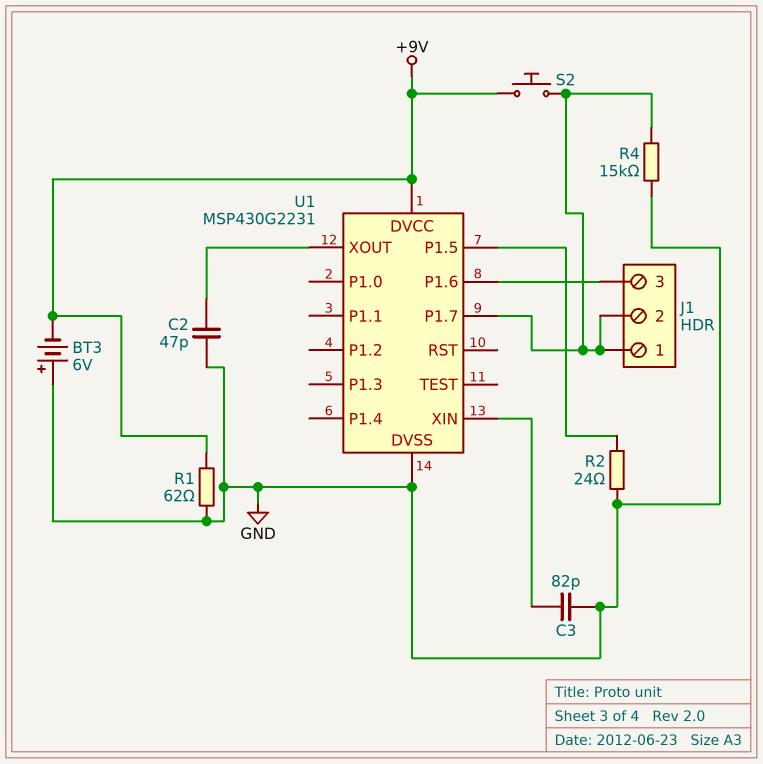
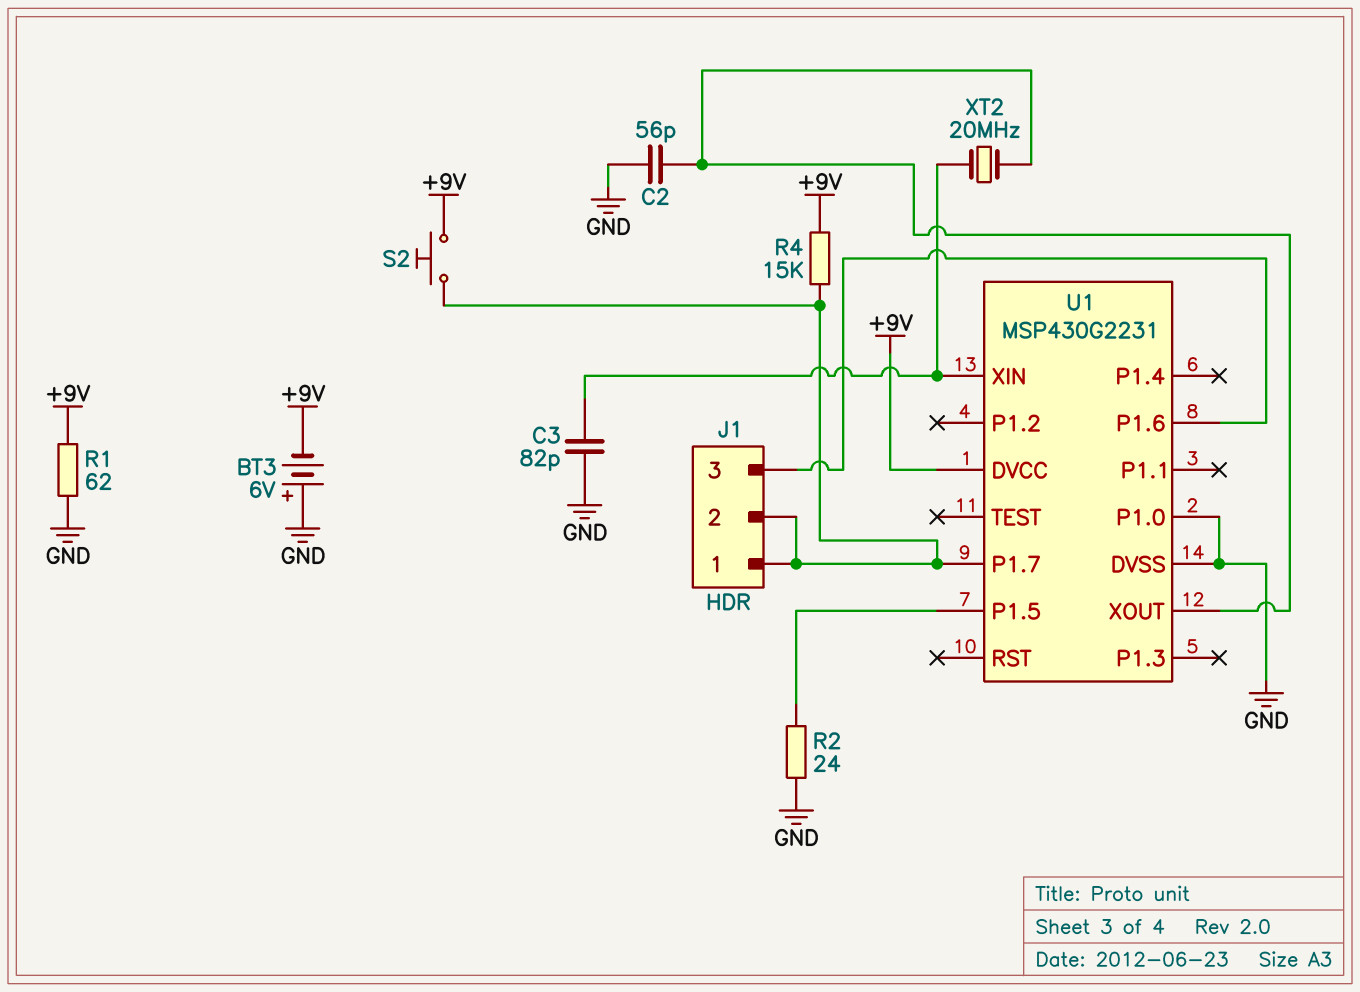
C2: 47pF (GND, U1/XOUT) -> 56pF (GND, U1/XOUT)
R4: 15k (GND, J1/1) -> 15k (+9V, J1/1)
U1 pin P1.0: none -> GND
XT2: none -> 20MHz (U1/XIN, U1/XOUT)

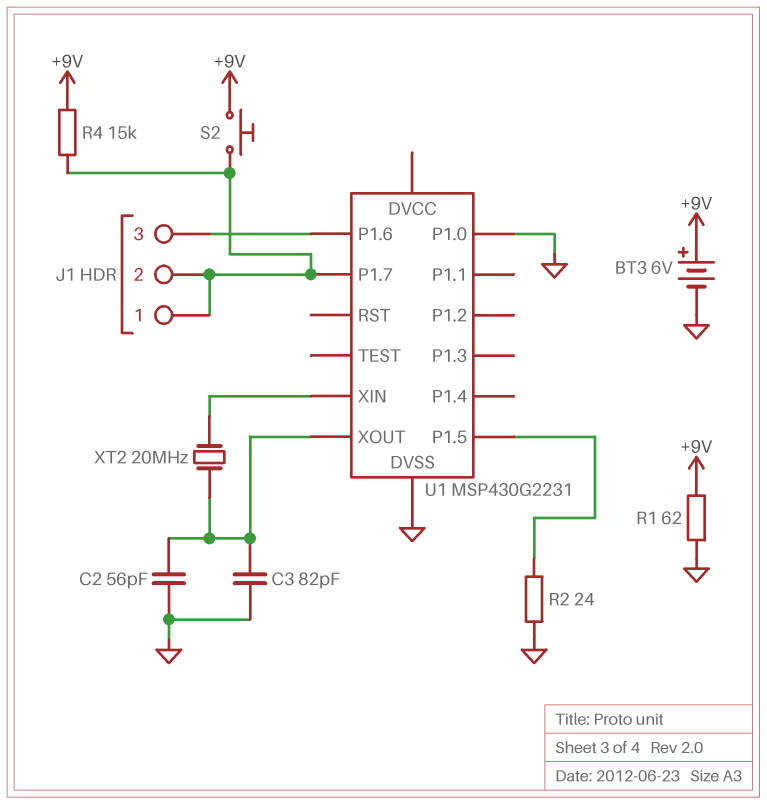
BT3: 6V (plus GND, minus +9V) -> 6V (plus +9V, minus GND)
C3: 82pF (GND, U1/XIN) -> 82pF (GND, U1/XOUT)
U1 pin DVCC: +9V -> none

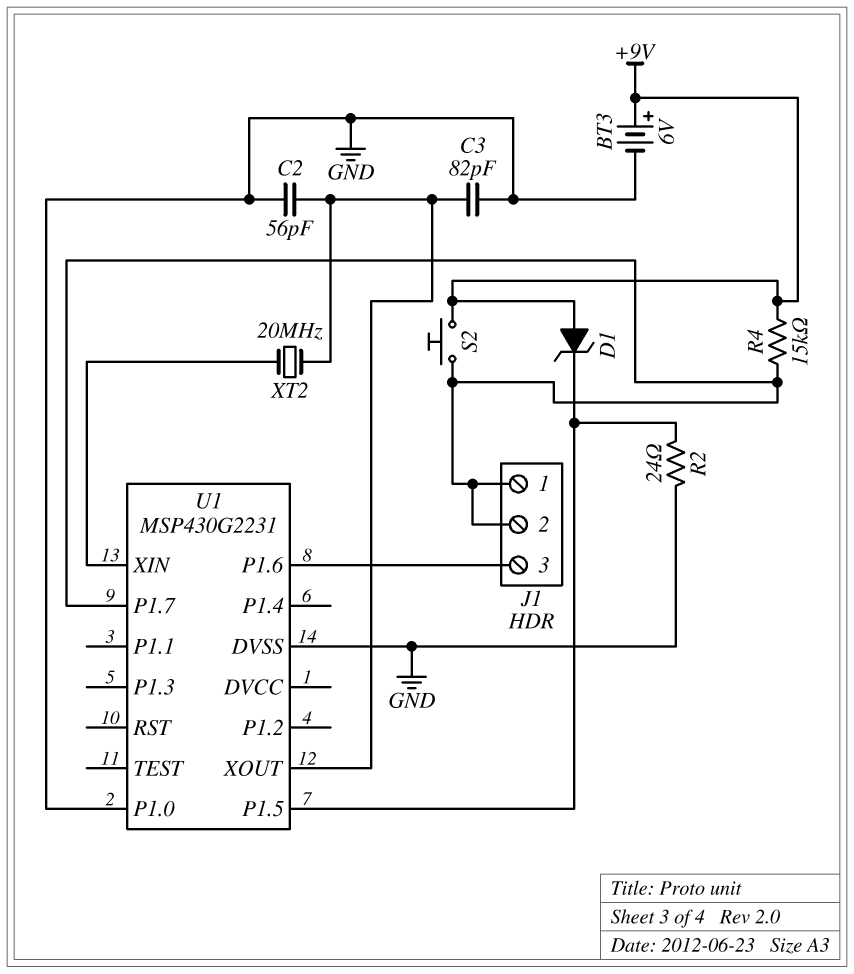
D1: none -> zener (A +9V, K U1/P1.5)
R1: 62 (+9V, GND) -> none

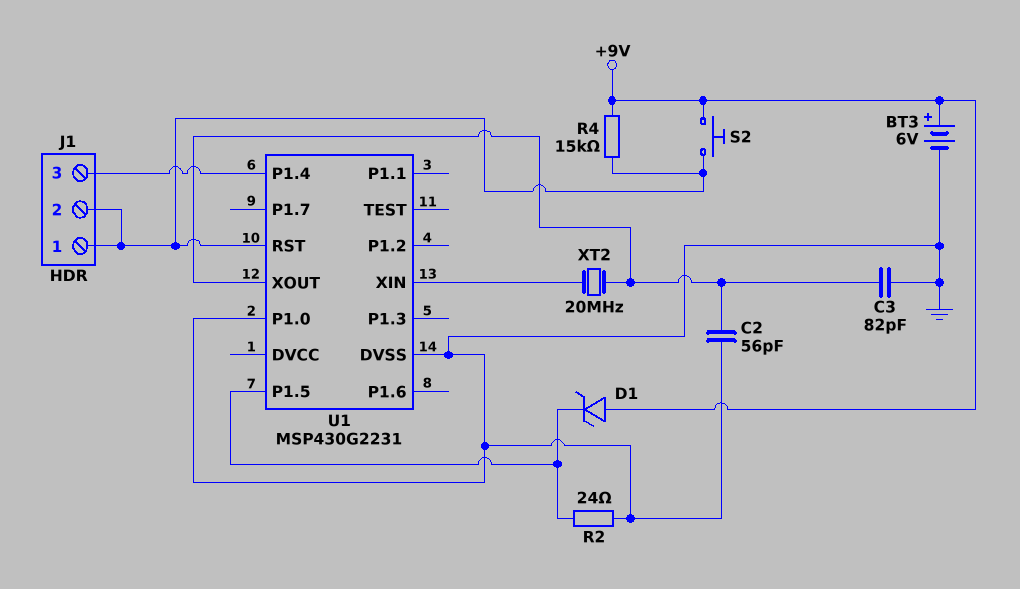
U1 pin P1.4: none -> J1/3
U1 pin P1.6: J1/3 -> none
U1 pin P1.7: J1/1 -> none
U1 pin RST: none -> J1/1

